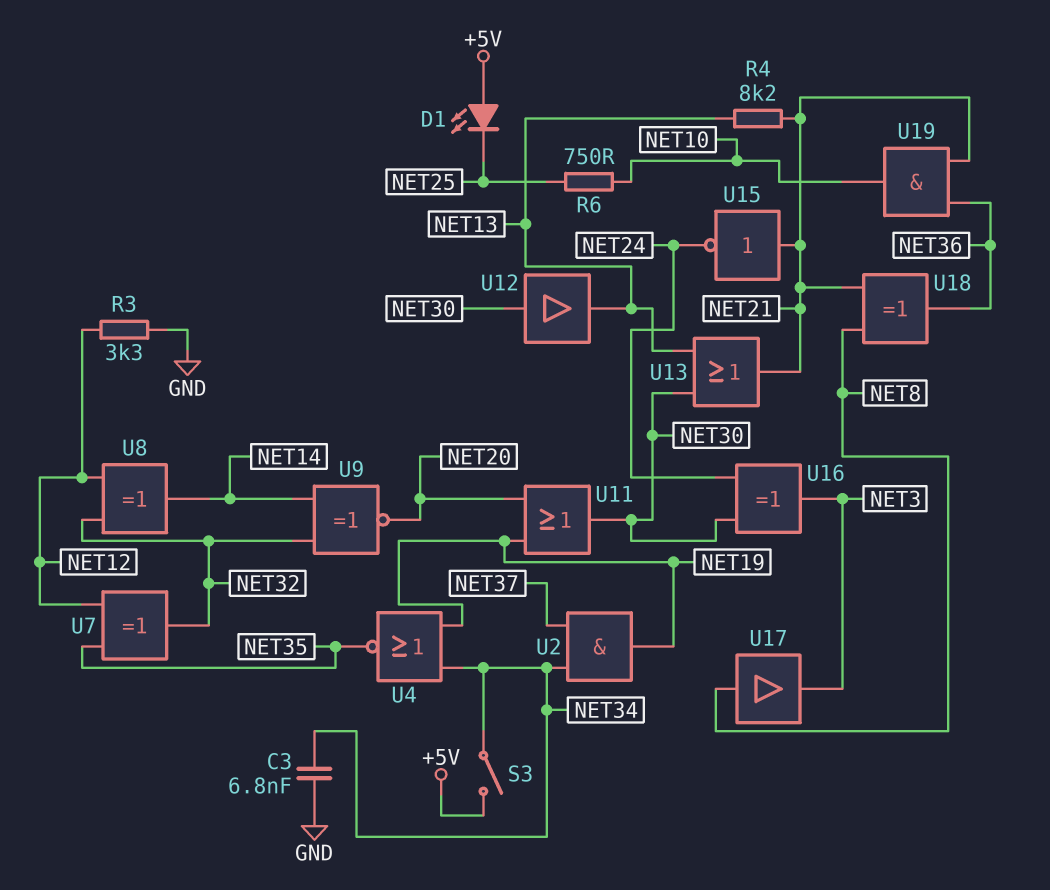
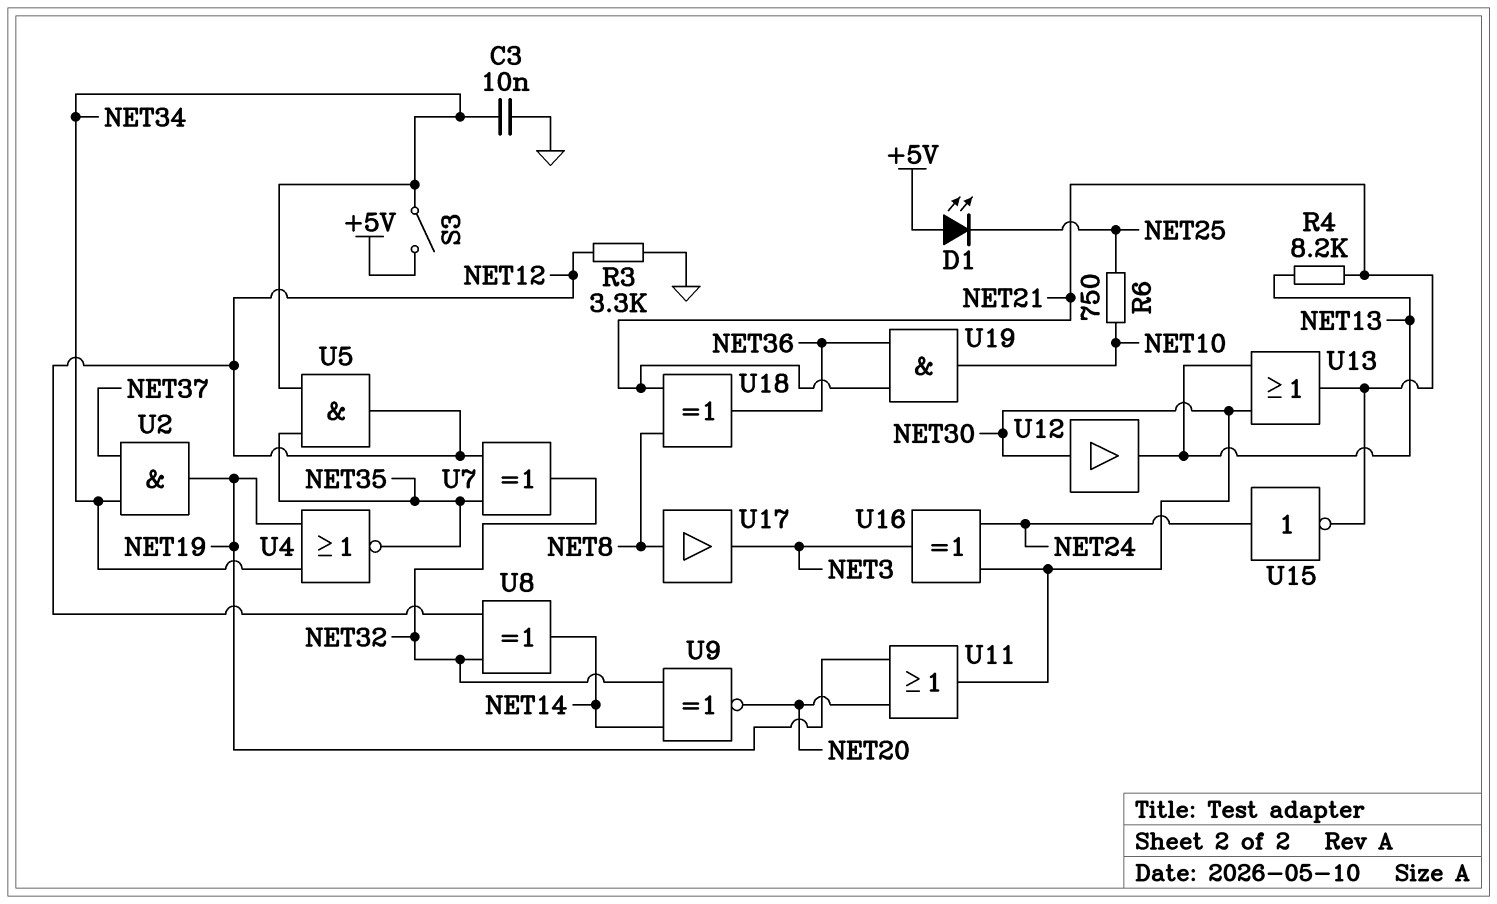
C3: 6.8nF (GND, NET34) -> 10nF (GND, NET34)
U5: none -> AND (in NET34, in NET35, out NET12)
U15: NOT (in NET21, out NET24) -> NOT (in NET24, out NET21)

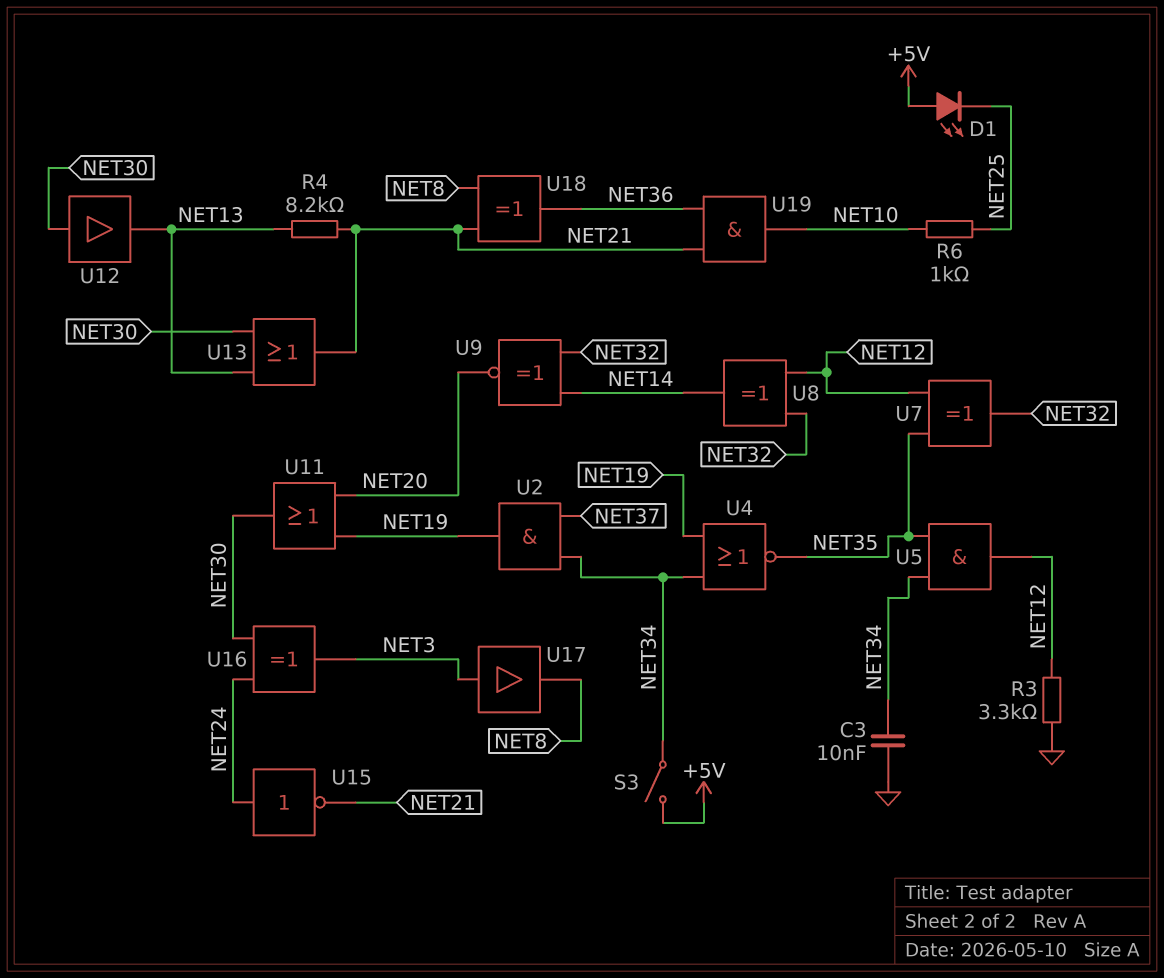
R6: 750 (NET10, NET25) -> 1k (NET10, NET25)
U17: buffer (in NET8, out NET3) -> buffer (in NET3, out NET8)

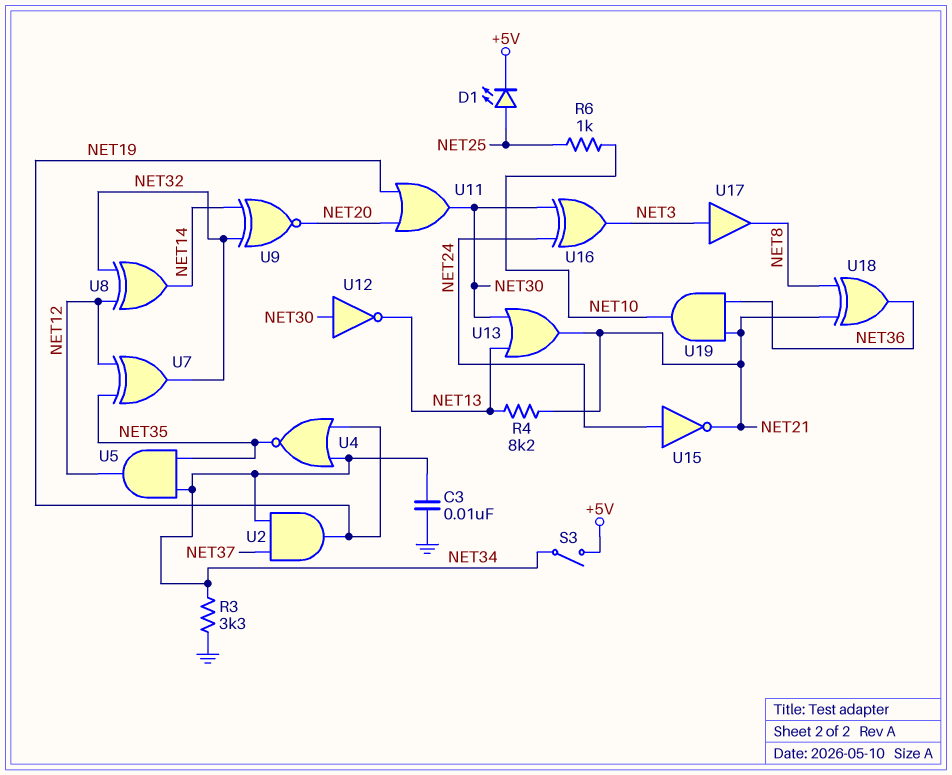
D1: LED (A +5V, K NET25) -> LED (A NET25, K +5V)
R3: 3.3k (GND, NET12) -> 3.3k (GND, NET34)
U12: buffer (in NET30, out NET13) -> NOT (in NET30, out NET13)

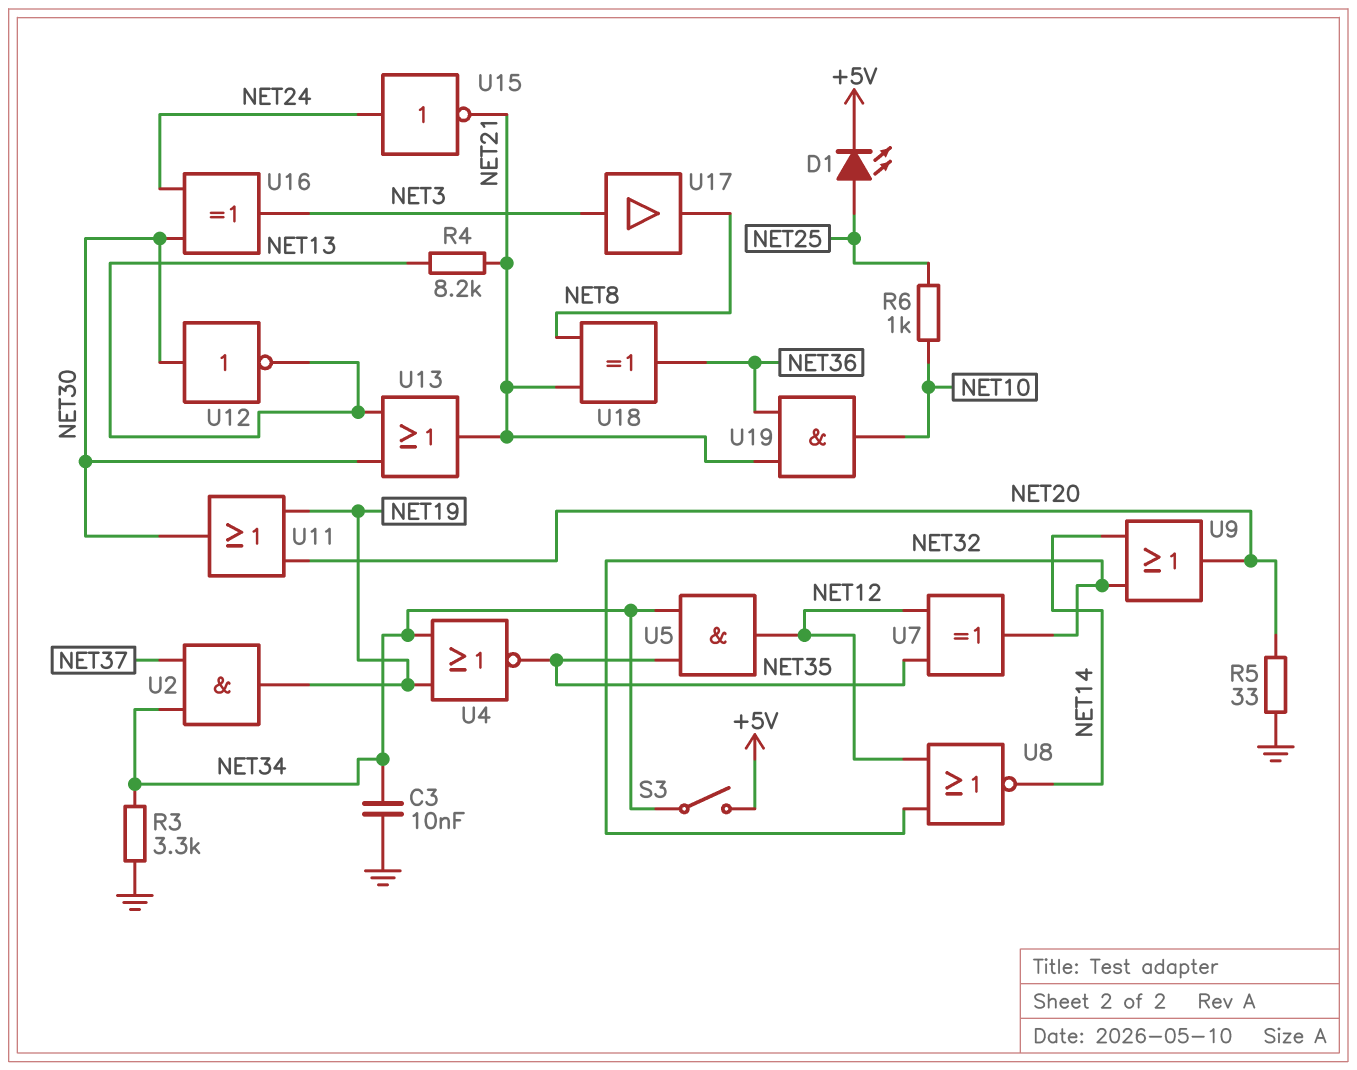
R5: none -> 33 (GND, NET20)
U8: XOR (in NET12, in NET32, out NET14) -> NOR (in NET12, in NET32, out NET14)
U9: XNOR (in NET14, in NET32, out NET20) -> OR (in NET14, in NET32, out NET20)

